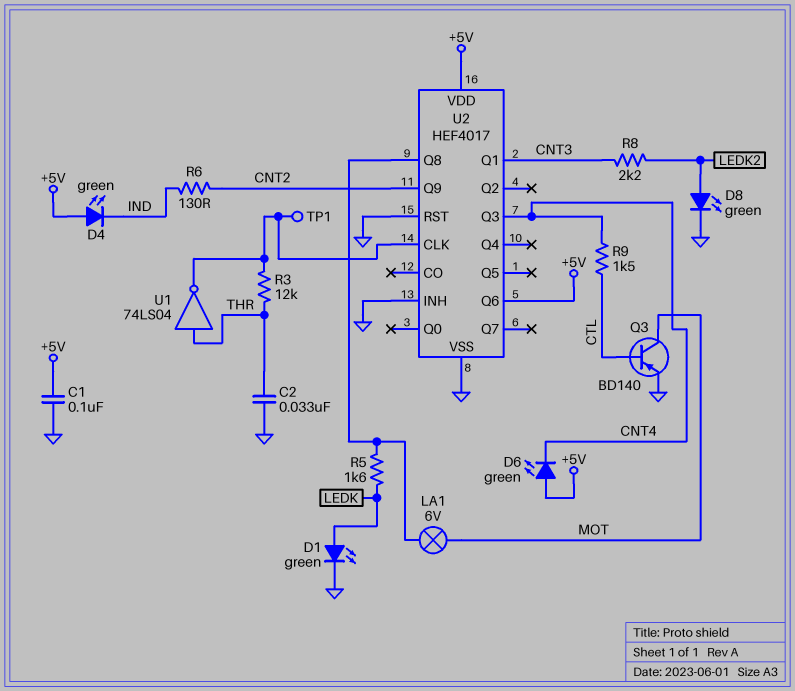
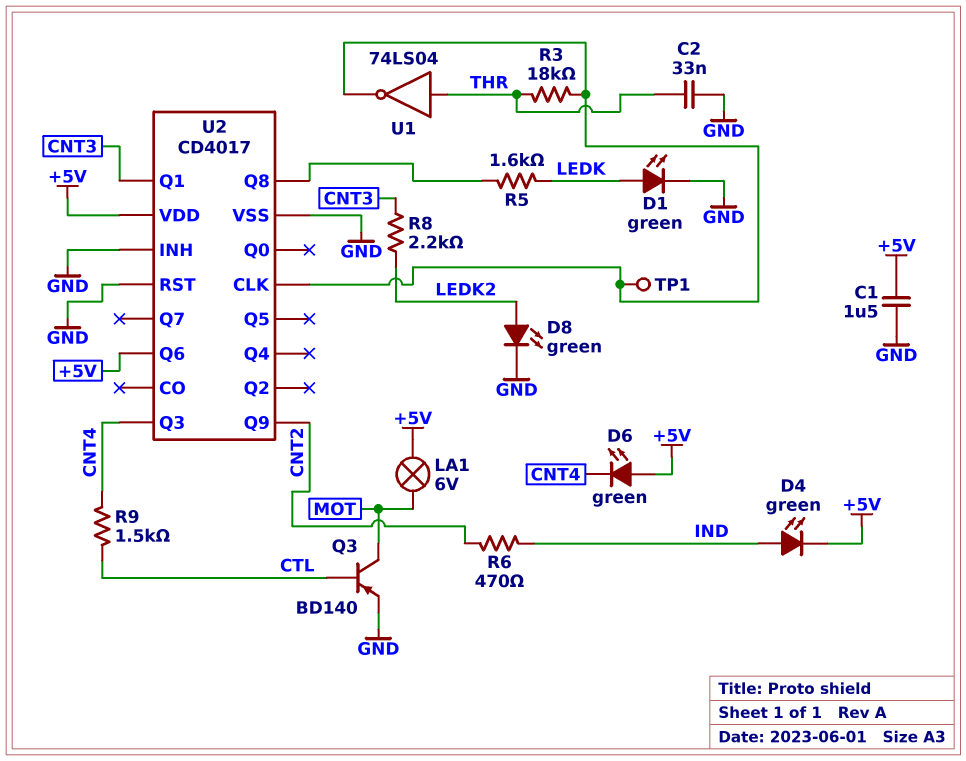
C1: 100nF (+5V, GND) -> 1.5uF (+5V, GND)
D4: LED green (A +5V, K IND) -> LED green (A IND, K +5V)
LA1: lamp 6V (MOT, U2/Q8) -> lamp 6V (+5V, MOT)
R3: 12k (THR, U2/CLK) -> 18k (THR, U2/CLK)
R6: 130 (CNT2, IND) -> 470 (CNT2, IND)
U2: HEF4017 -> CD4017

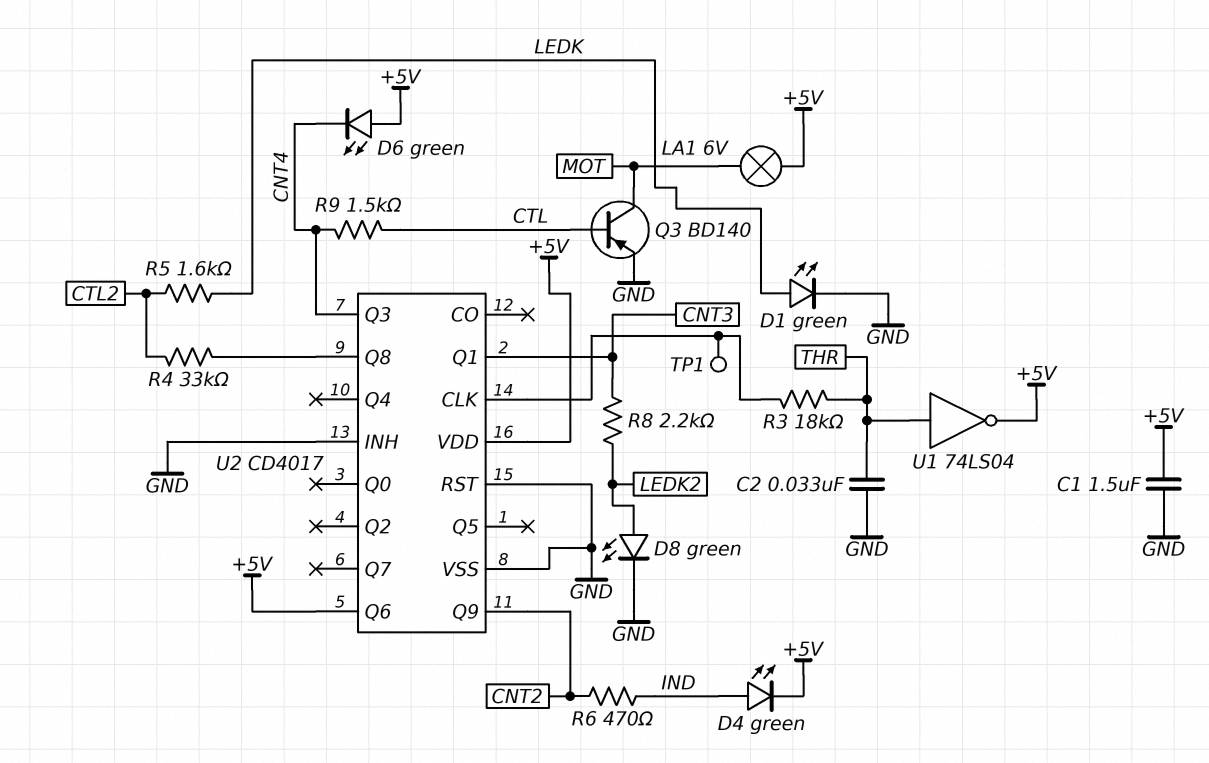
R4: none -> 33k (CTL2, U2/Q8)
R5: 1.6k (LEDK, U2/Q8) -> 1.6k (CTL2, LEDK)
U1: NOT 74LS04 (in THR, out U2/CLK) -> NOT 74LS04 (in THR, out +5V)

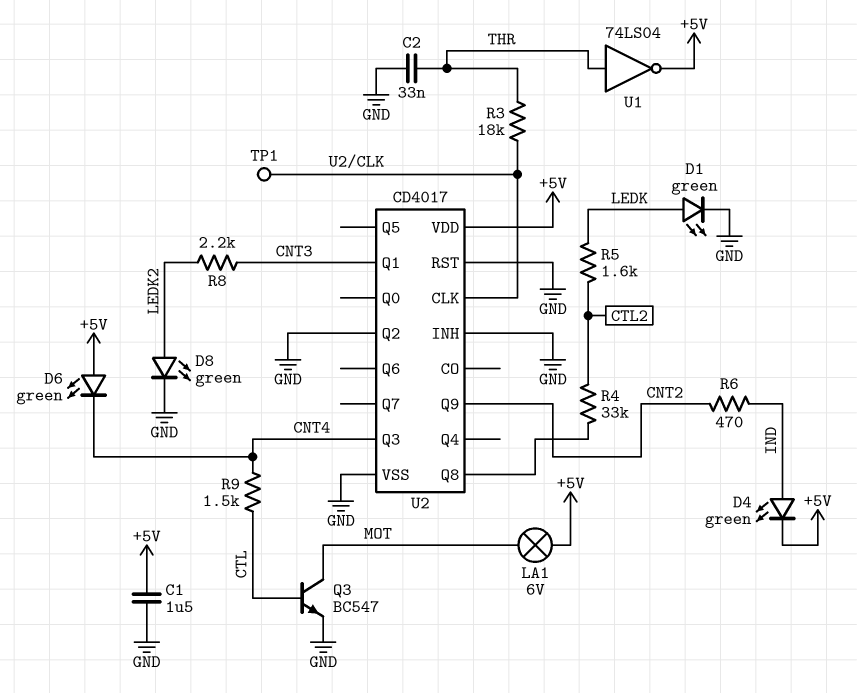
Q3: PNP BD140 (B CTL, C MOT, E GND) -> NPN BC547 (B CTL, C MOT, E GND)
U2 pin Q2: none -> GND
U2 pin Q6: +5V -> none

